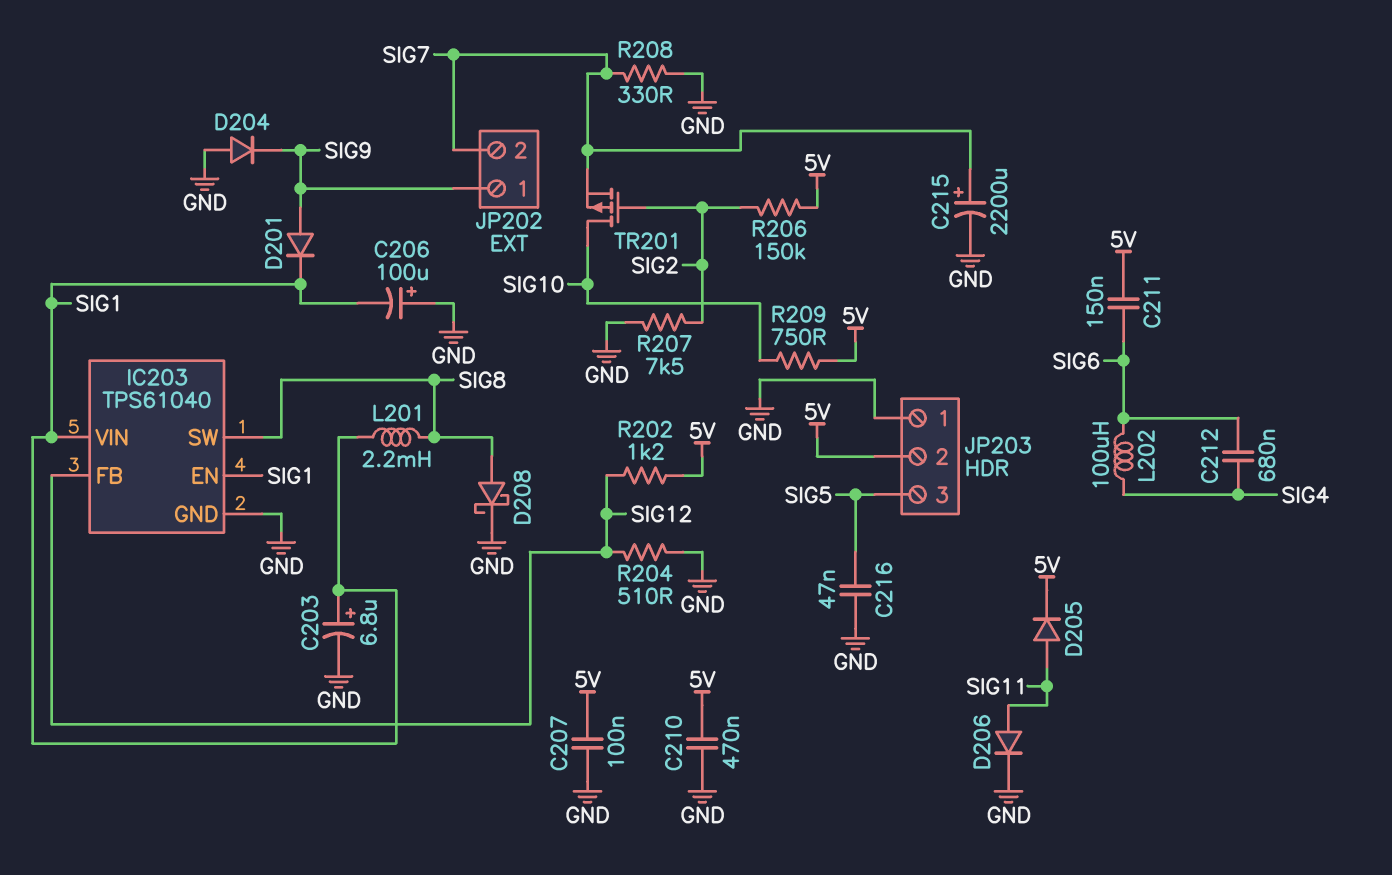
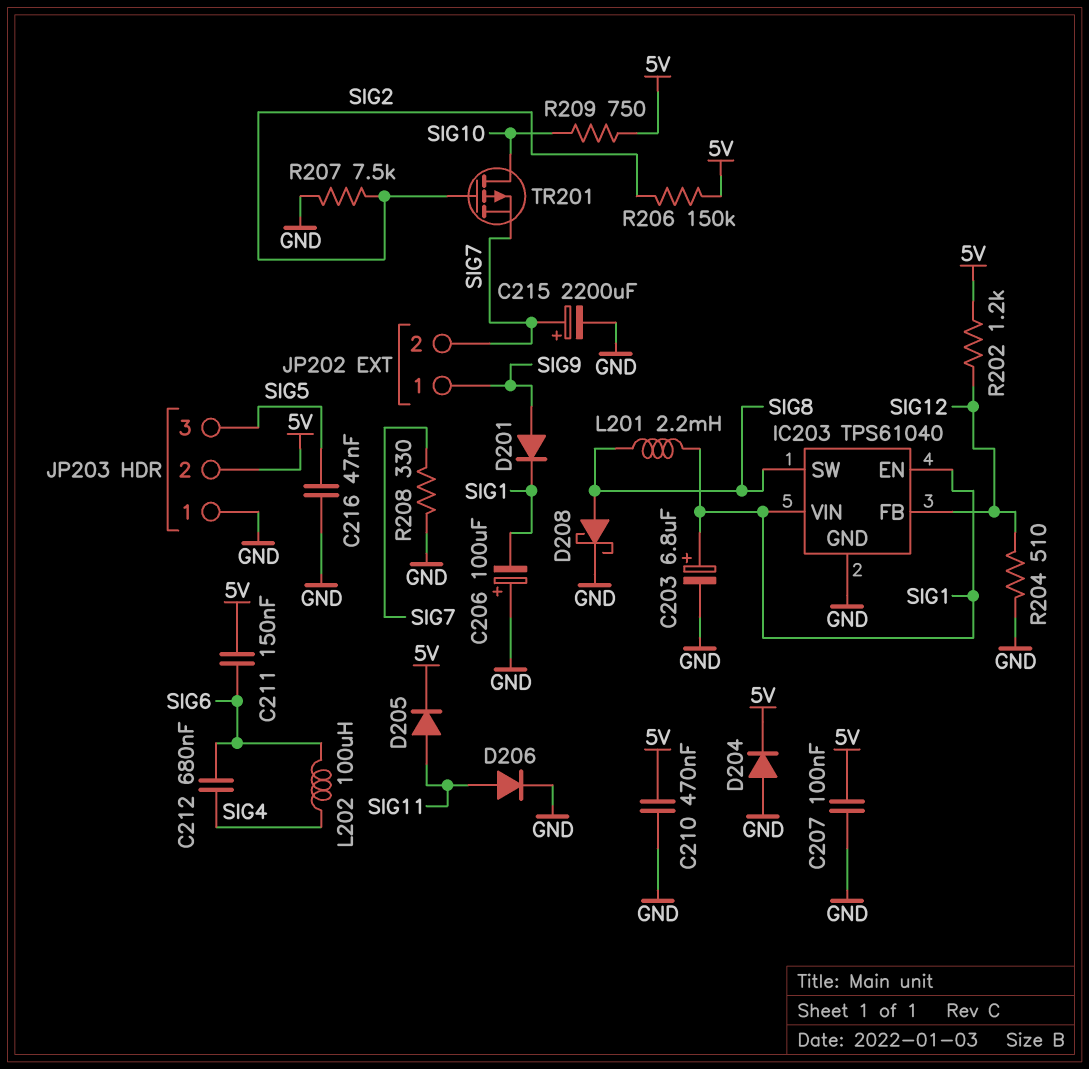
D204: diode (A GND, K SIG9) -> diode (A GND, K 5V)

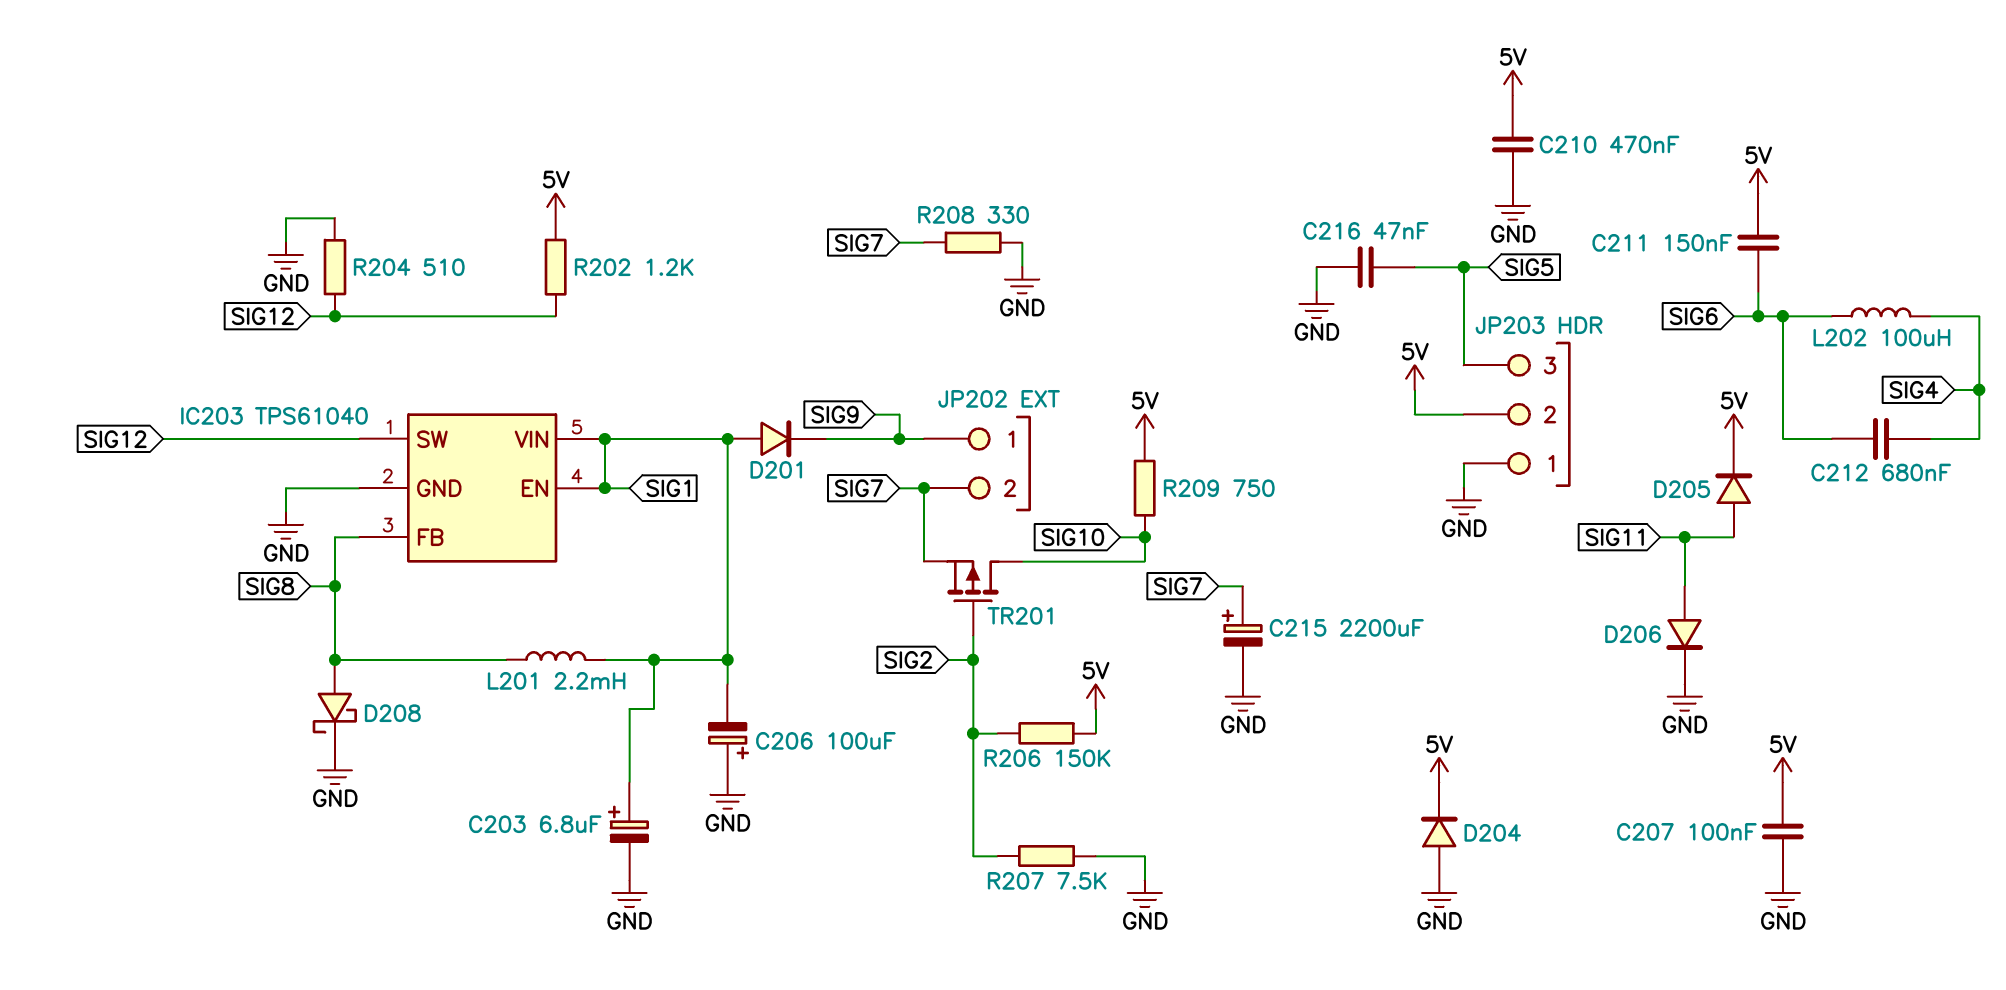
D201: diode (A SIG9, K SIG1) -> diode (A SIG1, K SIG9)
IC203 pin FB: SIG12 -> SIG8
IC203 pin SW: SIG8 -> SIG12

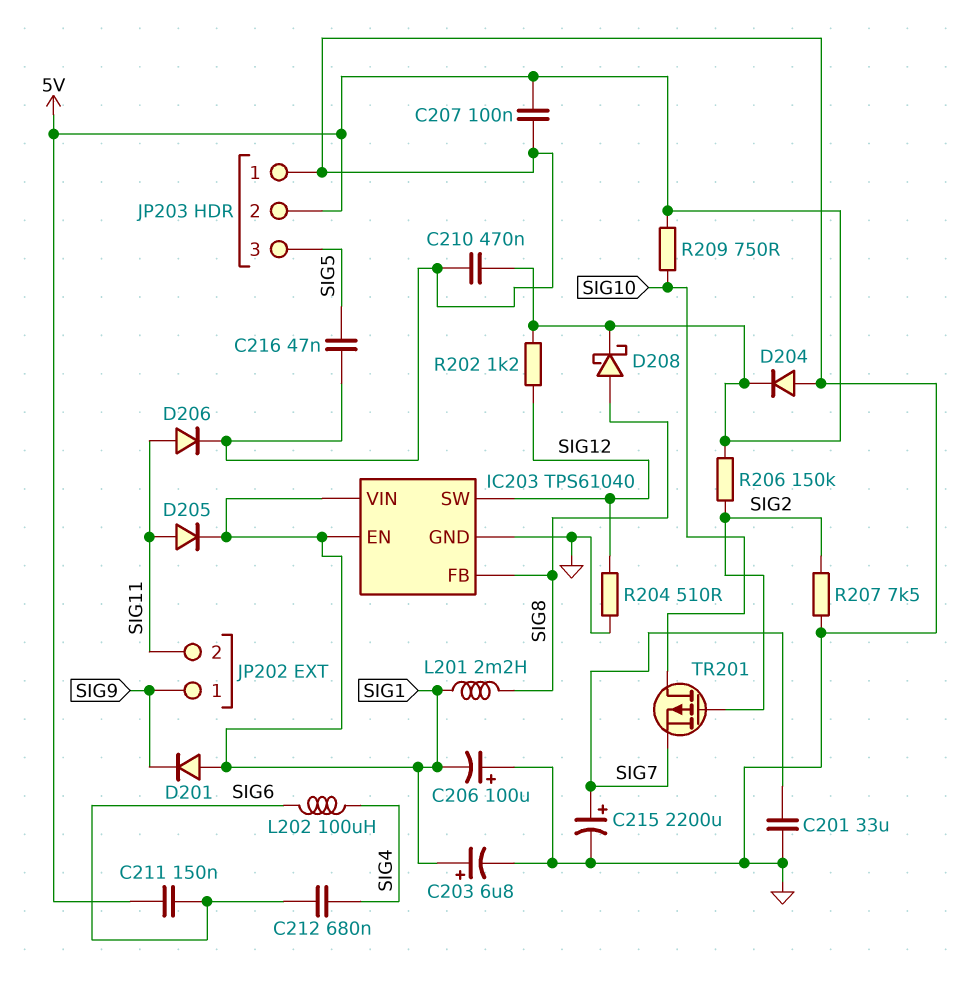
C201: none -> 33uF (GND, SIG7)
D205: diode (A SIG11, K 5V) -> diode (A SIG11, K SIG1)
D208: schottky (A SIG8, K GND) -> schottky (A SIG8, K 5V)
JP202 pin 2: SIG7 -> SIG11
R208: 330 (GND, SIG7) -> none

